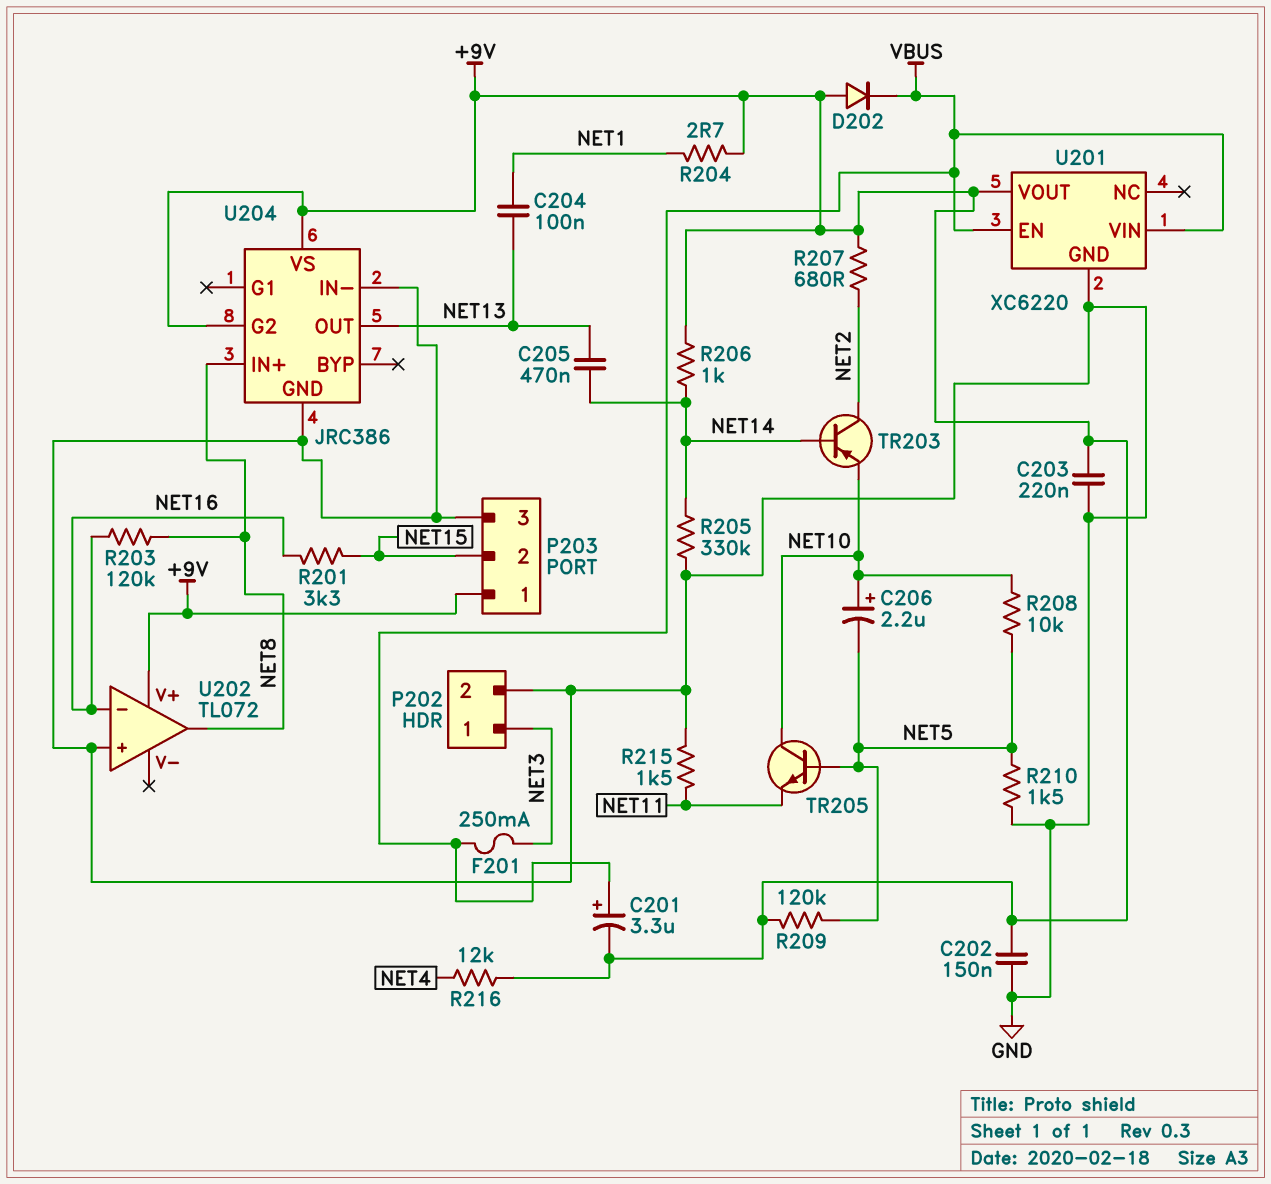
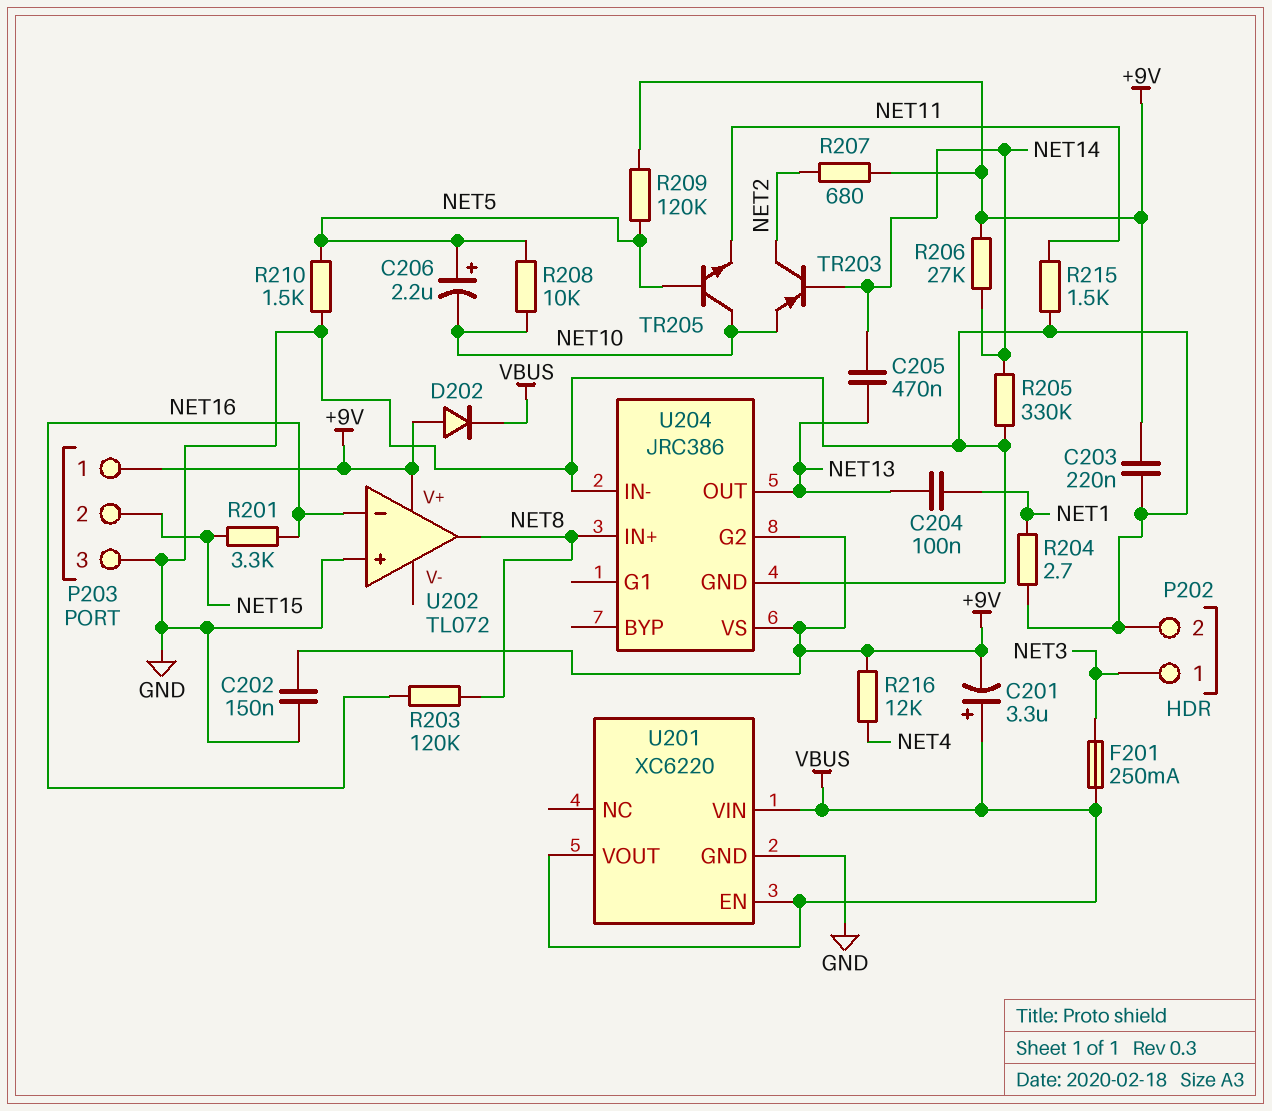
C206: 2.2uF (plus NET10, minus NET5) -> 2.2uF (plus NET5, minus NET10)
R204: 2.7 (+9V, NET1) -> 2.7 (GND, NET1)
R206: 1k (+9V, NET14) -> 27k (+9V, NET14)
U201 pin VOUT: +9V -> VBUS

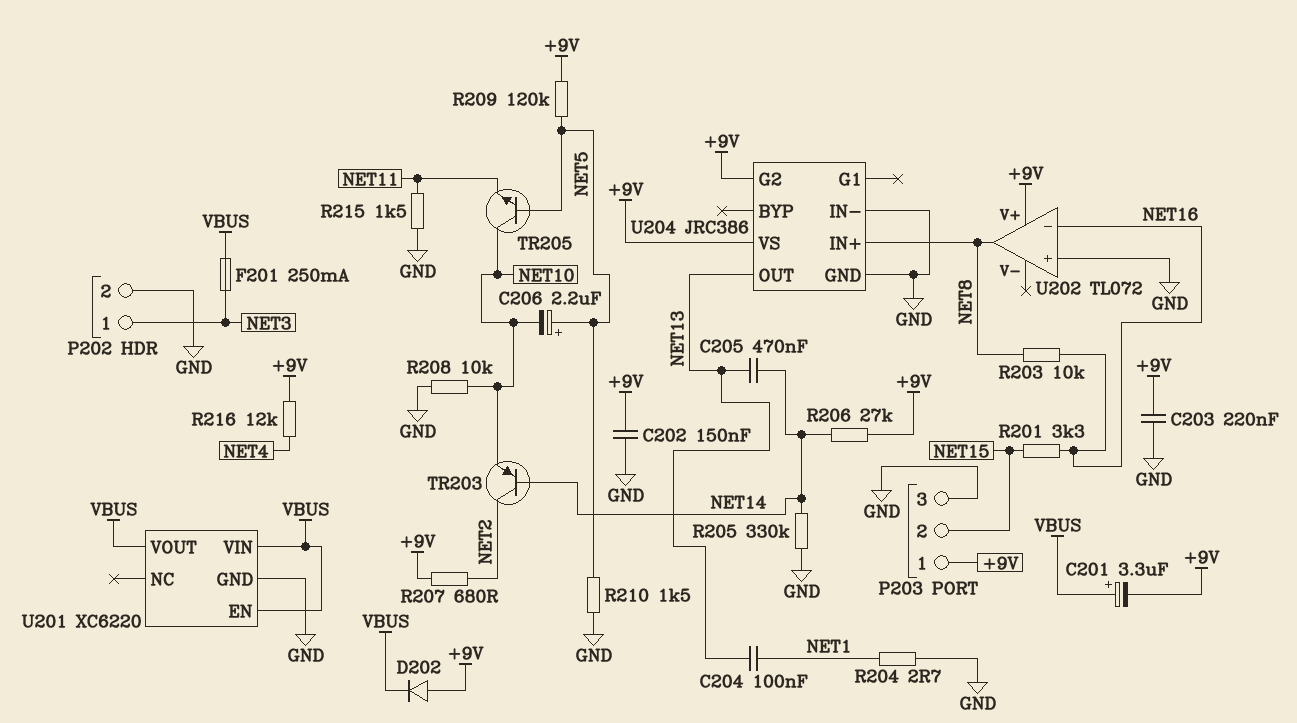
R203: 120k (NET8, NET16) -> 10k (NET8, NET16)
R208: 10k (NET5, NET10) -> 10k (GND, NET10)

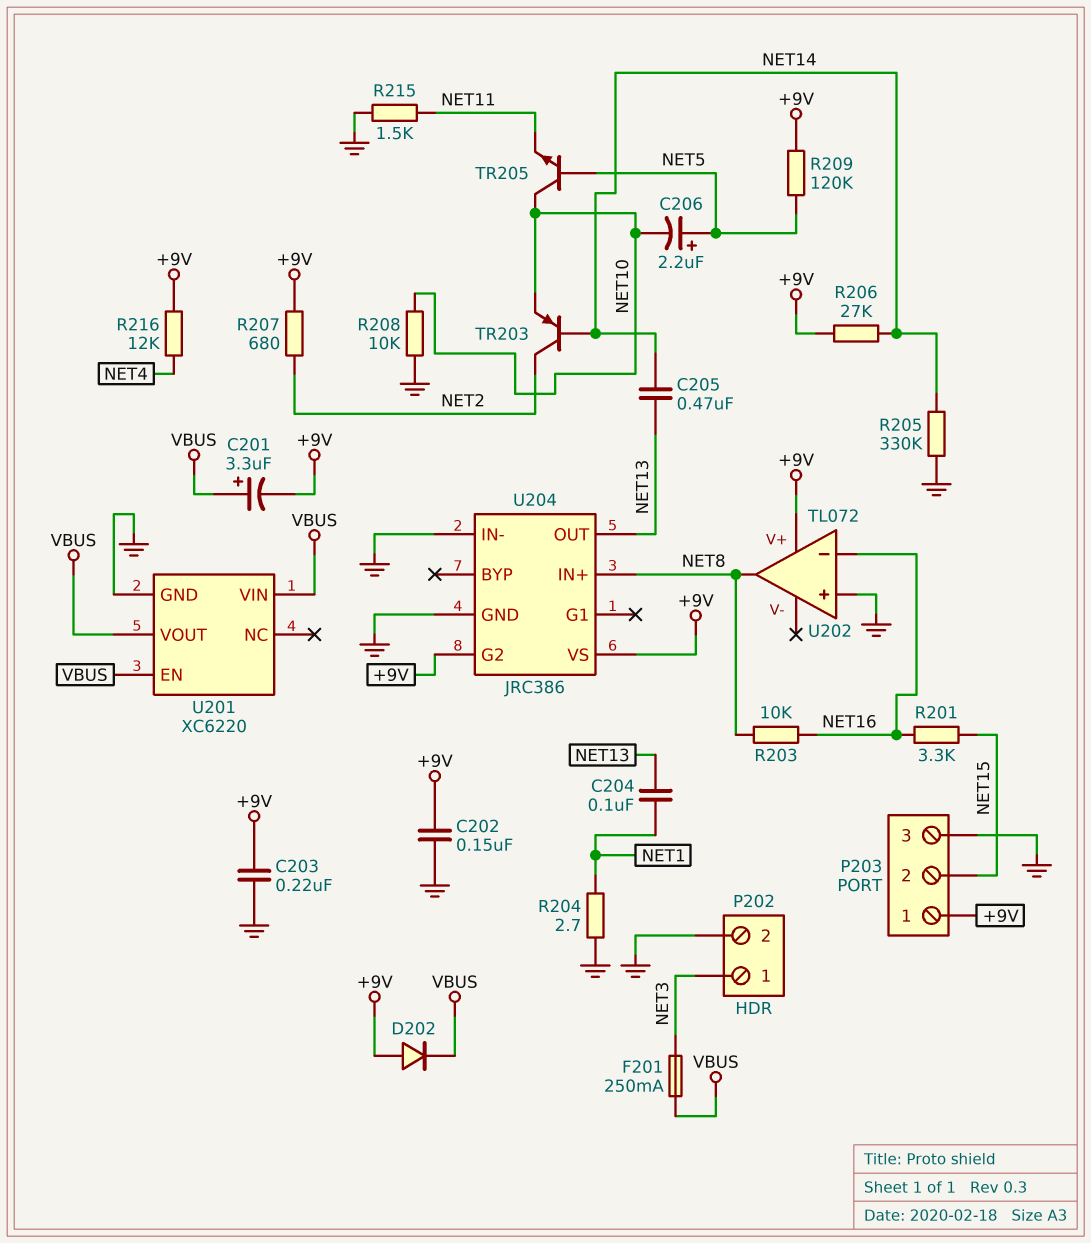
R210: 1.5k (GND, NET5) -> none

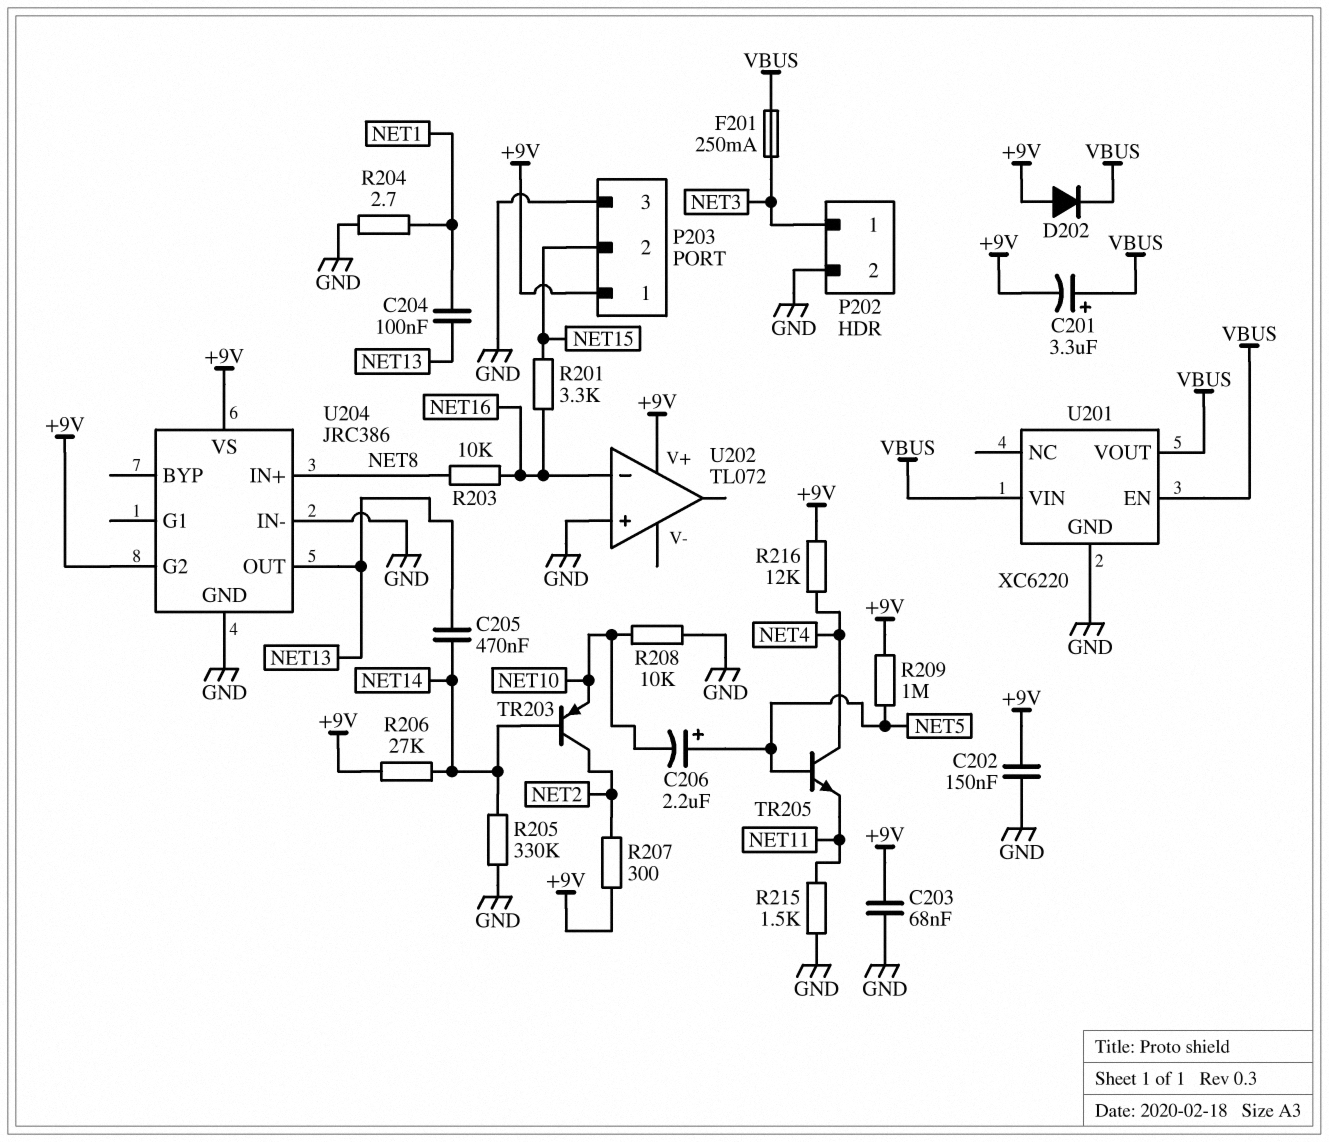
C203: 220nF (+9V, GND) -> 68nF (+9V, GND)
R207: 680 (+9V, NET2) -> 300 (+9V, NET2)
R209: 120k (+9V, NET5) -> 1M (+9V, NET5)
TR205: NPN (B NET5, C NET10, E NET11) -> NPN (B NET5, C NET4, E NET11)
U202 pin out: NET8 -> none

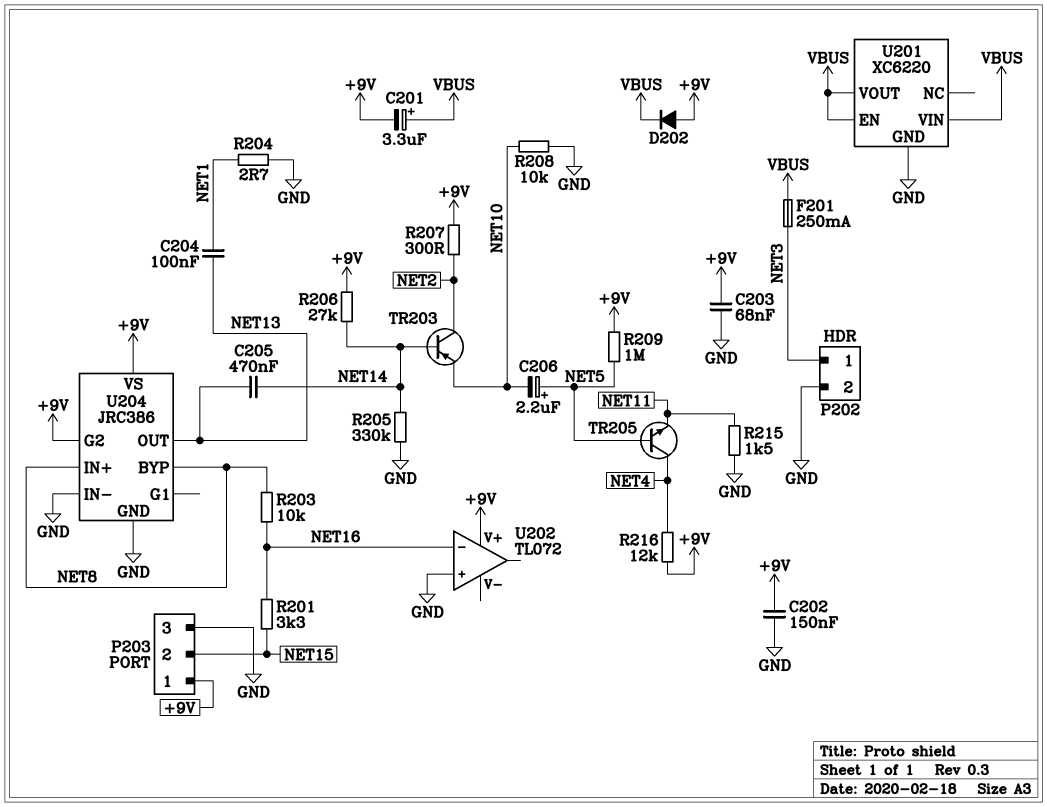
U204 pin BYP: none -> NET8

